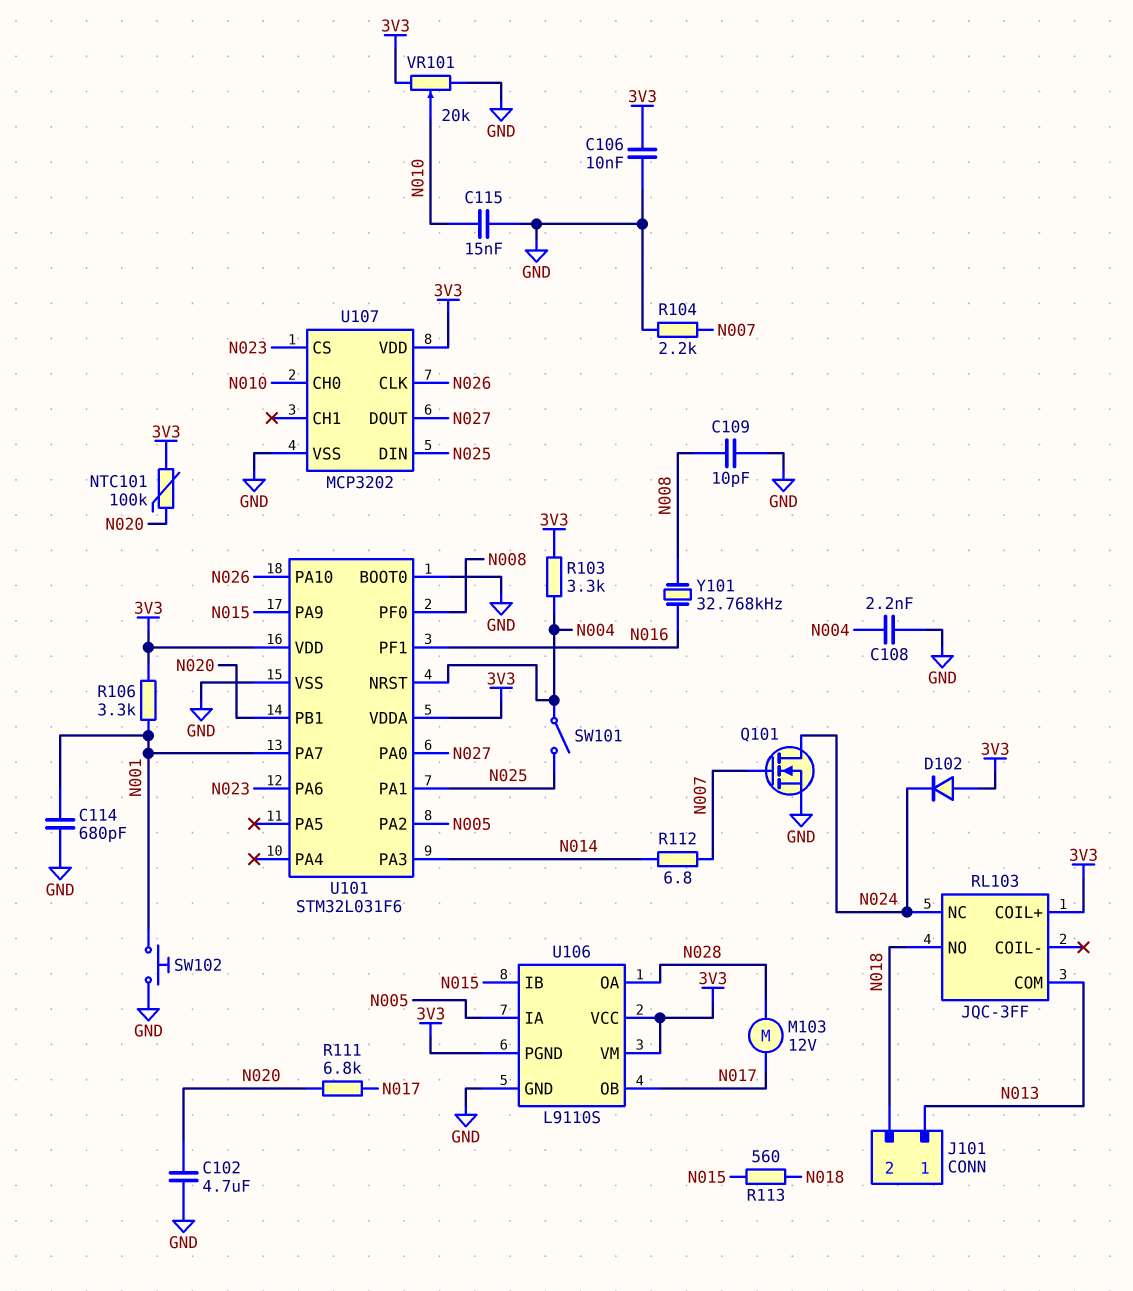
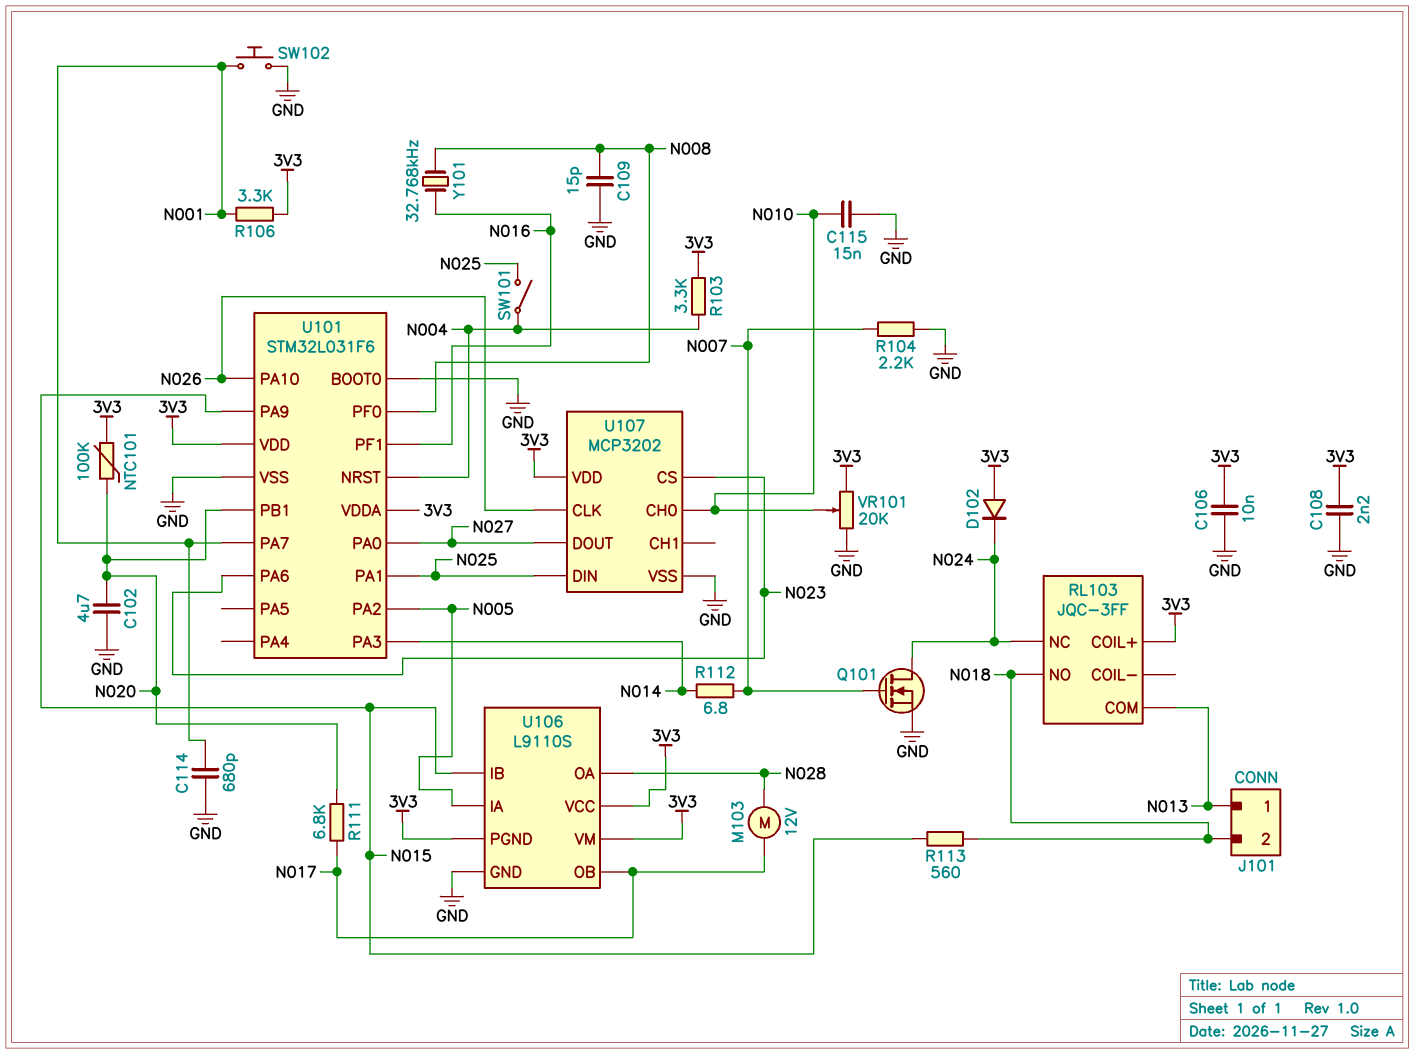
C108: 2.2nF (GND, N004) -> 2.2nF (3V3, GND)
C109: 10pF (GND, N008) -> 15pF (GND, N008)

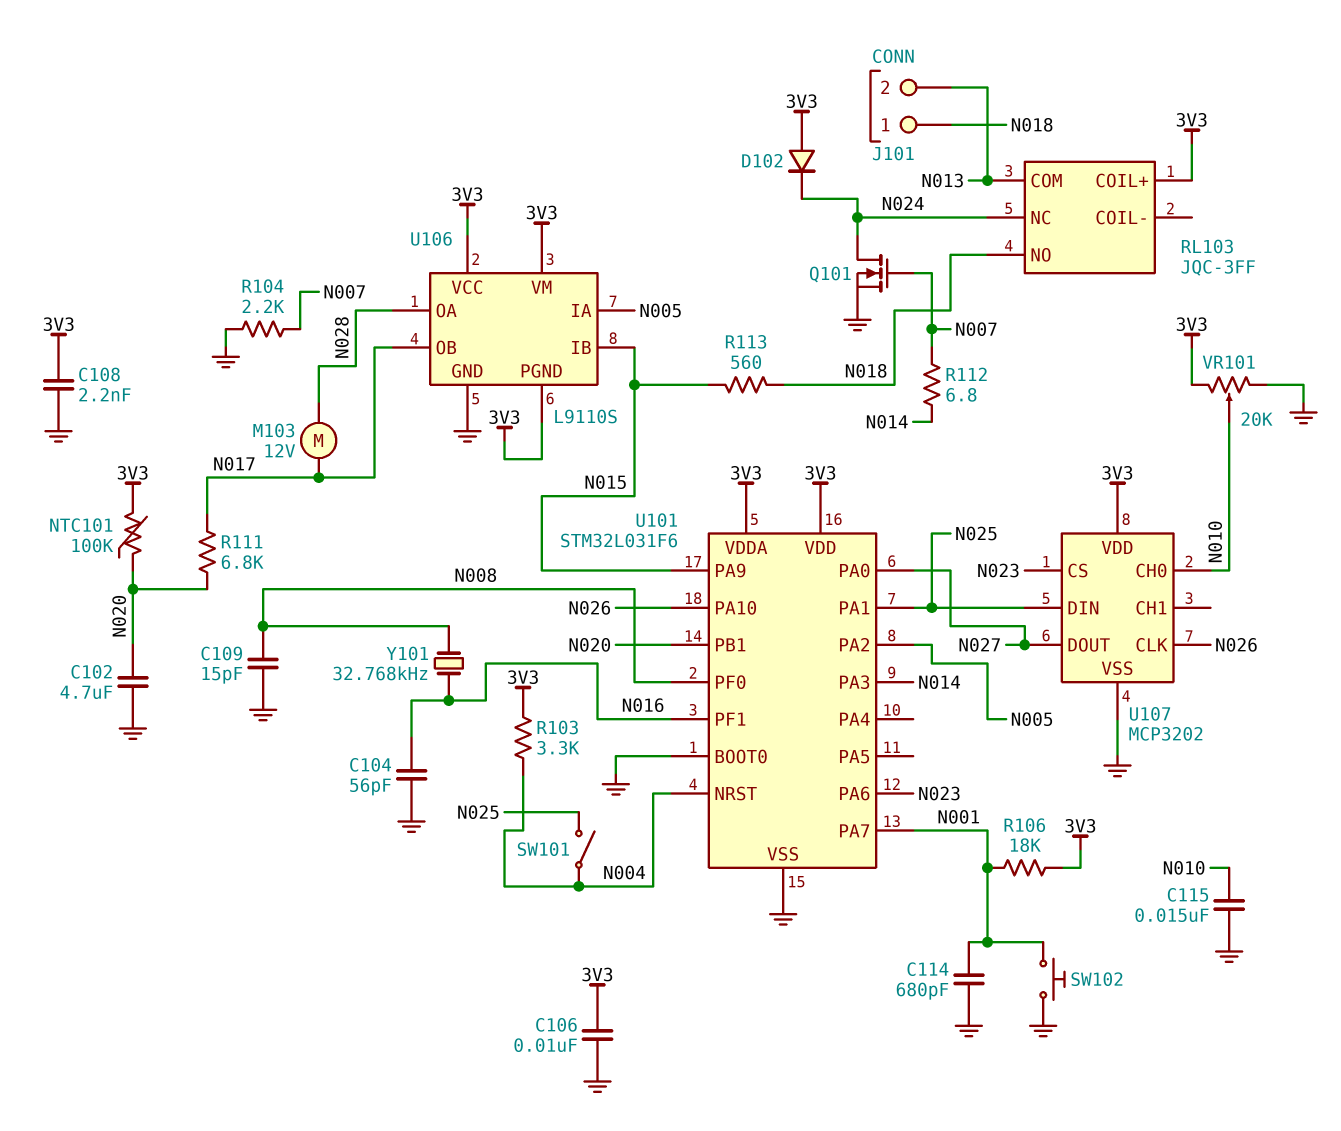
C104: none -> 56pF (GND, N016)
J101 pin 1: N013 -> N018
J101 pin 2: N018 -> N013
R106: 3.3k (3V3, N001) -> 18k (3V3, N001)

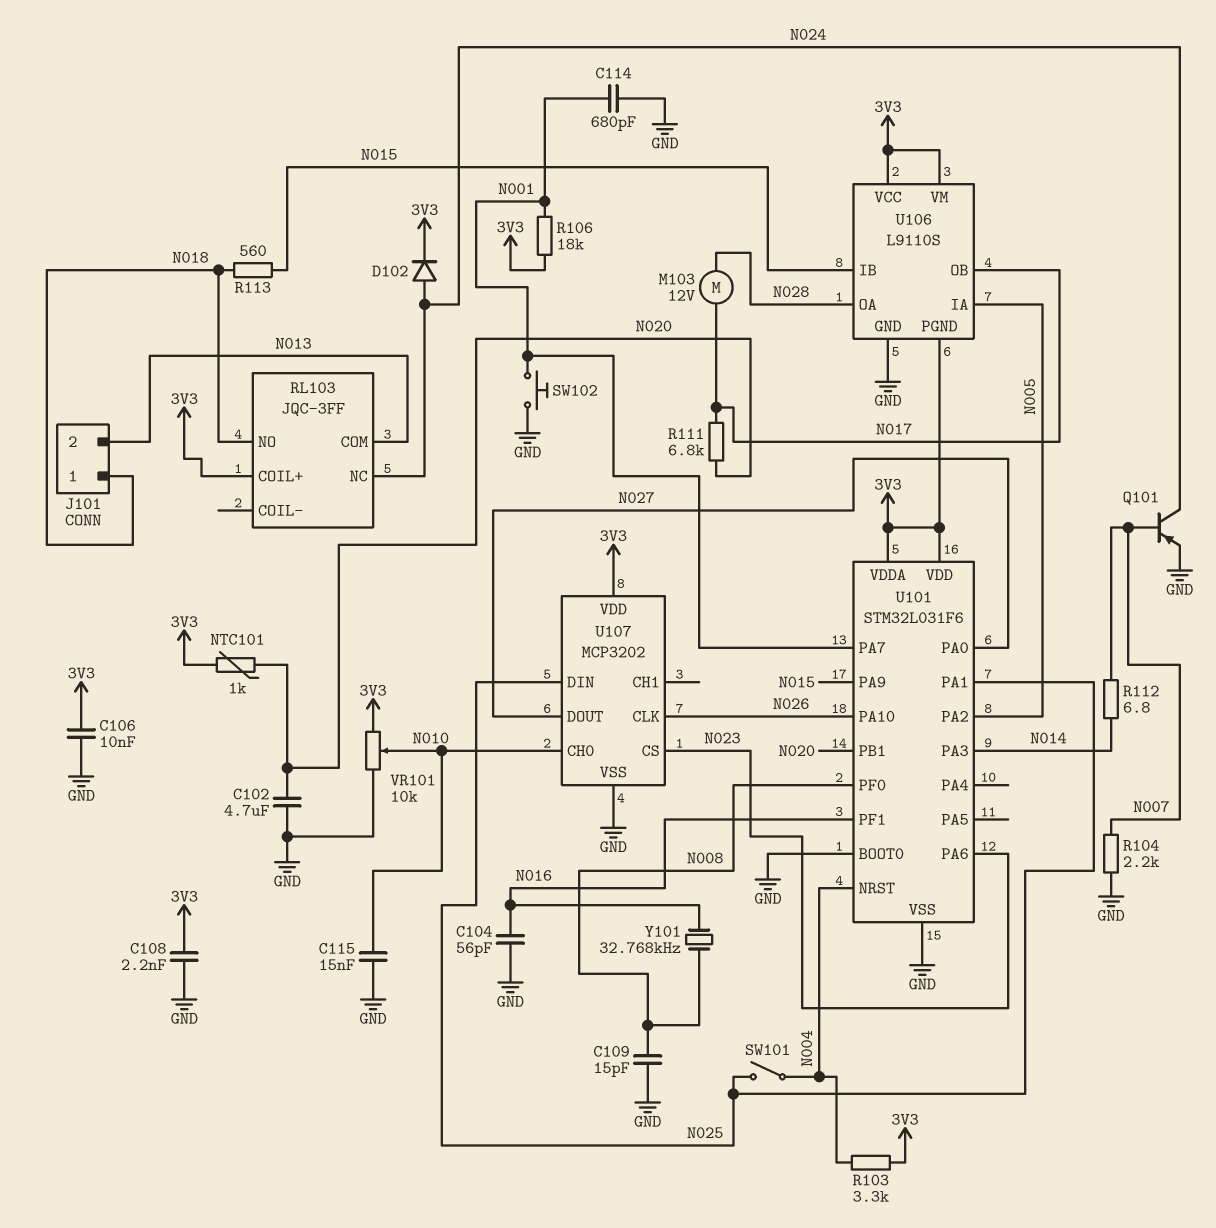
D102: diode (A 3V3, K N024) -> diode (A N024, K 3V3)
NTC101: 100k (3V3, N020) -> 1k (3V3, N020)
Q101: NMOS (G N007, D N024, S GND) -> PNP (B N007, C N024, E GND)
VR101: 20k (3V3, GND, wiper N010) -> 10k (3V3, GND, wiper N010)

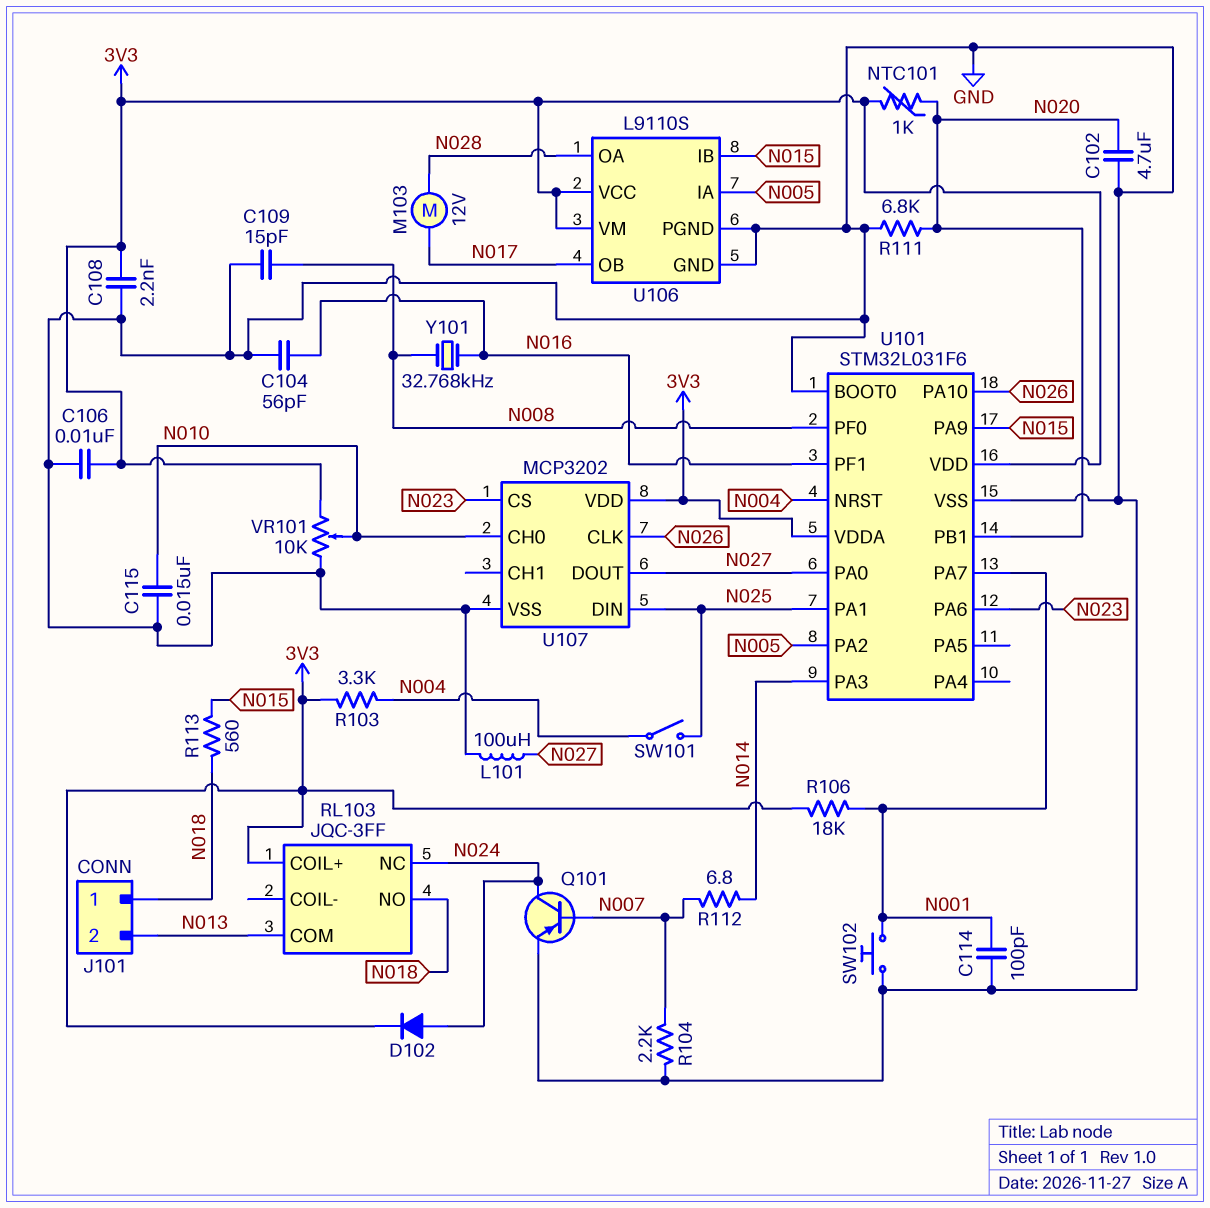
C114: 680pF (GND, N001) -> 100pF (GND, N001)
L101: none -> 100uH (GND, N027)
R111: 6.8k (N017, N020) -> 6.8k (GND, N020)
U106 pin PGND: 3V3 -> GND

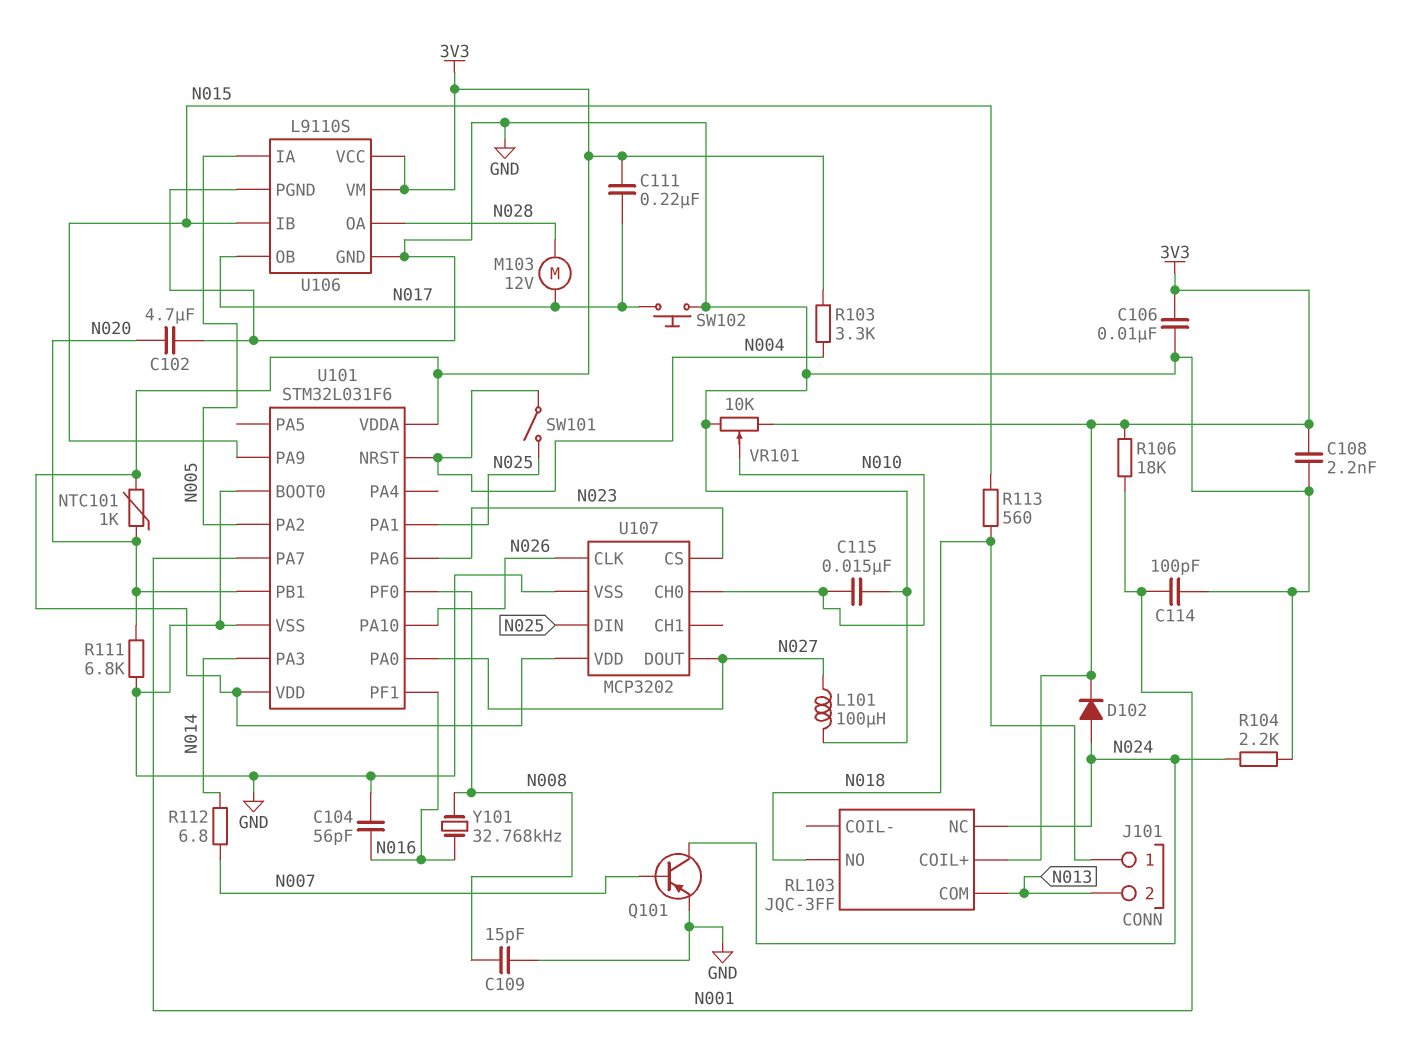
C111: none -> 220nF (3V3, N017)
R104: 2.2k (GND, N007) -> 2.2k (GND, N024)
SW102: button (GND, N001) -> button (GND, N017)

